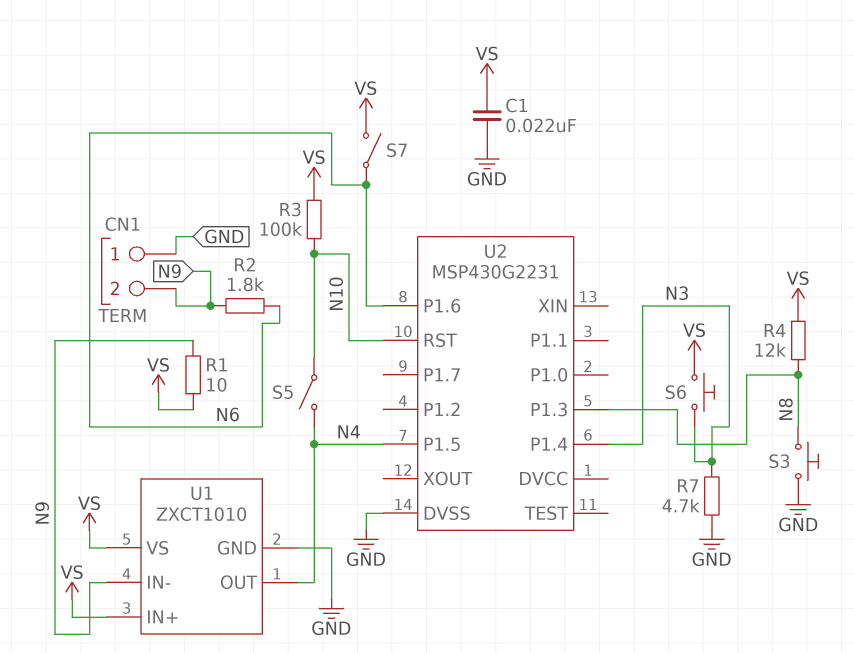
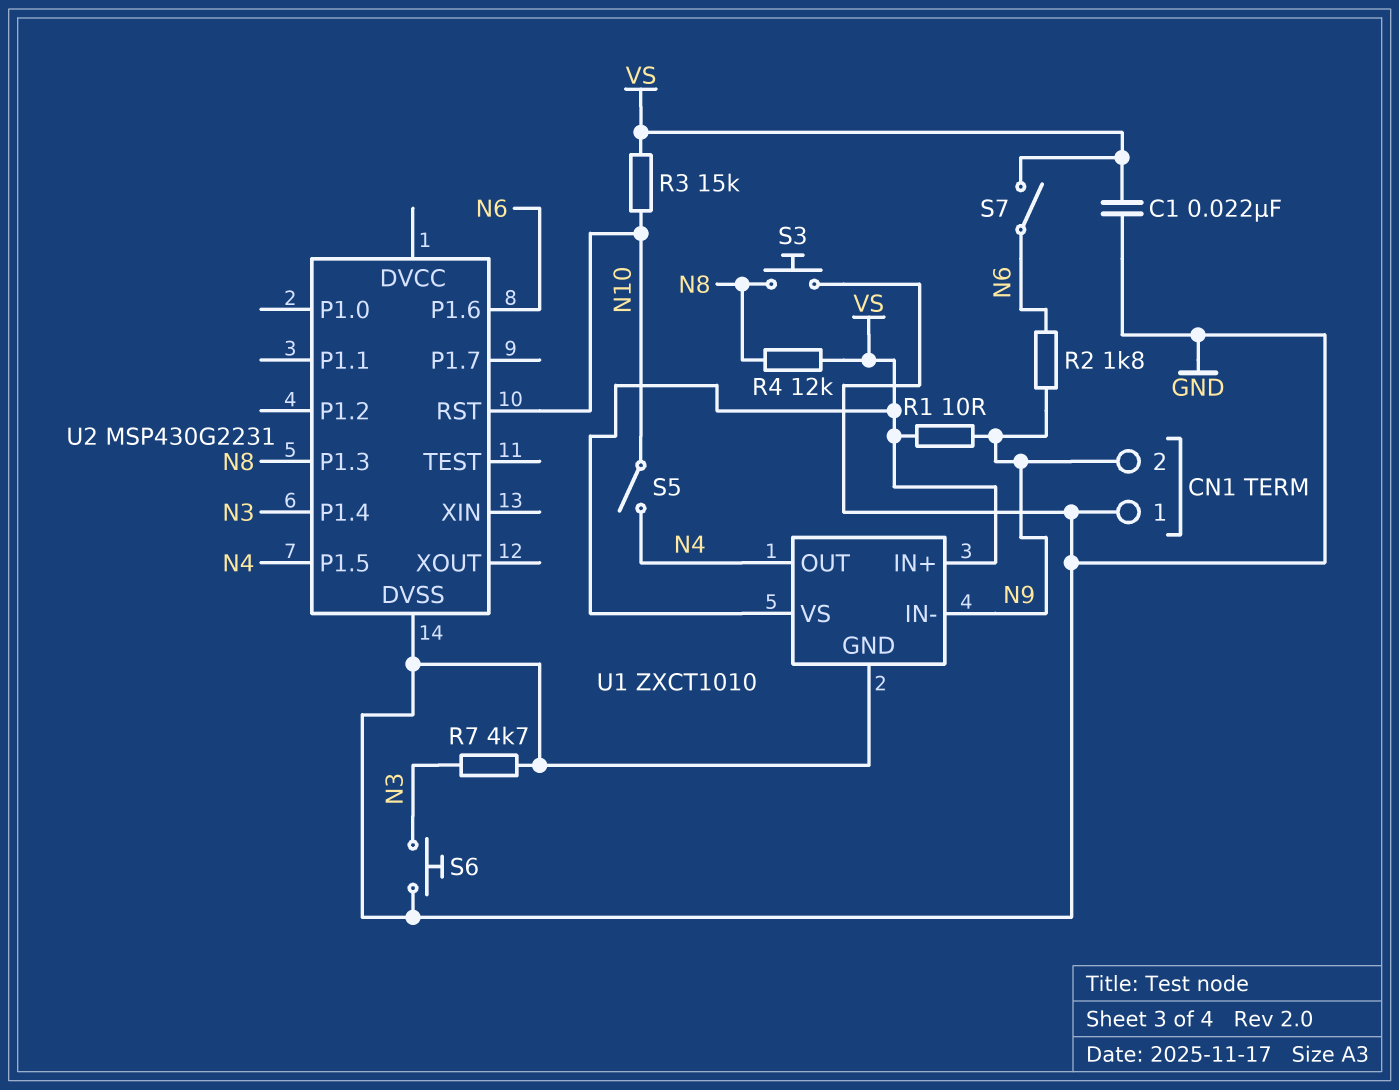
R3: 100k (N10, VS) -> 15k (N10, VS)
S6: button (N3, VS) -> button (GND, N3)

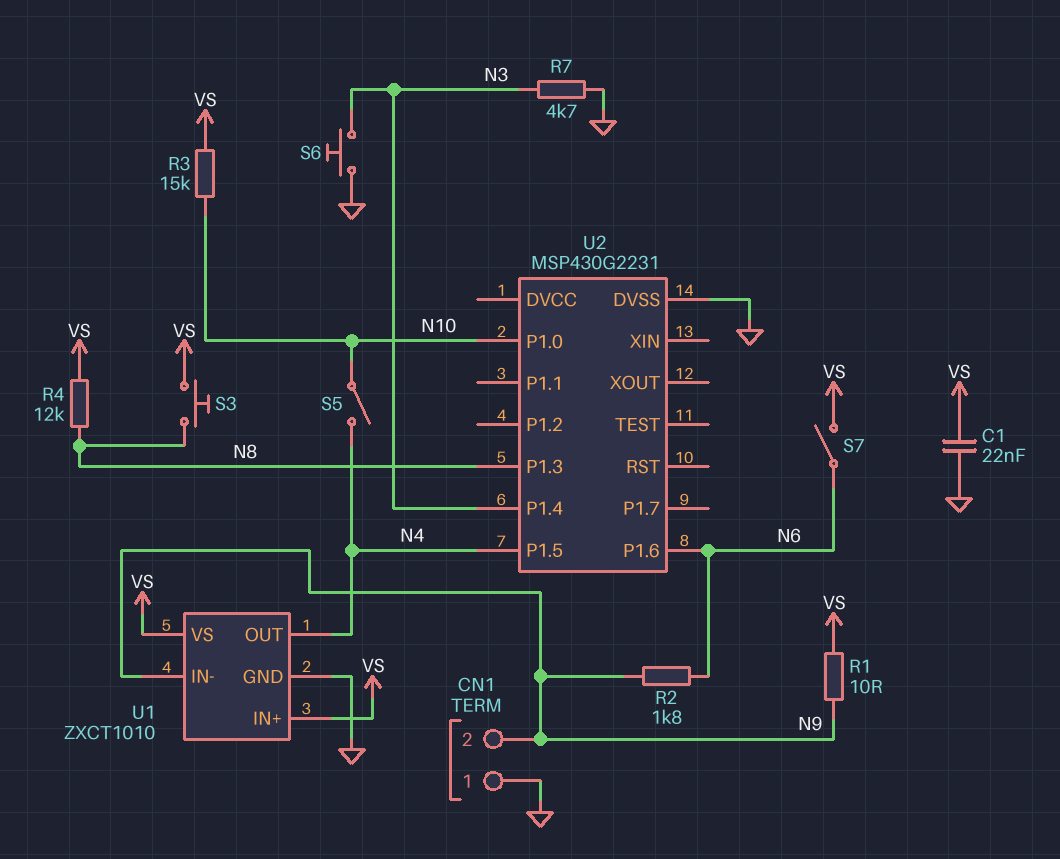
S3: button (GND, N8) -> button (N8, VS)
U2 pin P1.0: none -> N10
U2 pin RST: N10 -> none

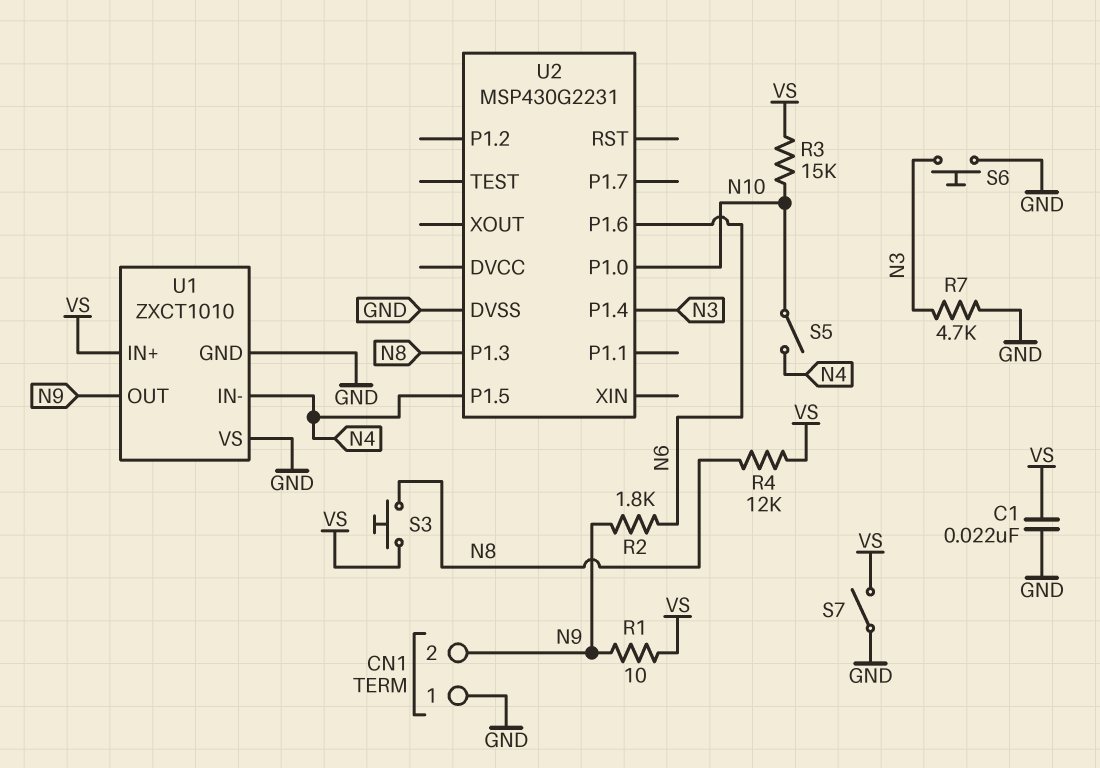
S7: switch (N6, VS) -> switch (GND, VS)
U1 pin IN-: N9 -> N4
U1 pin OUT: N4 -> N9
U1 pin VS: VS -> GND

